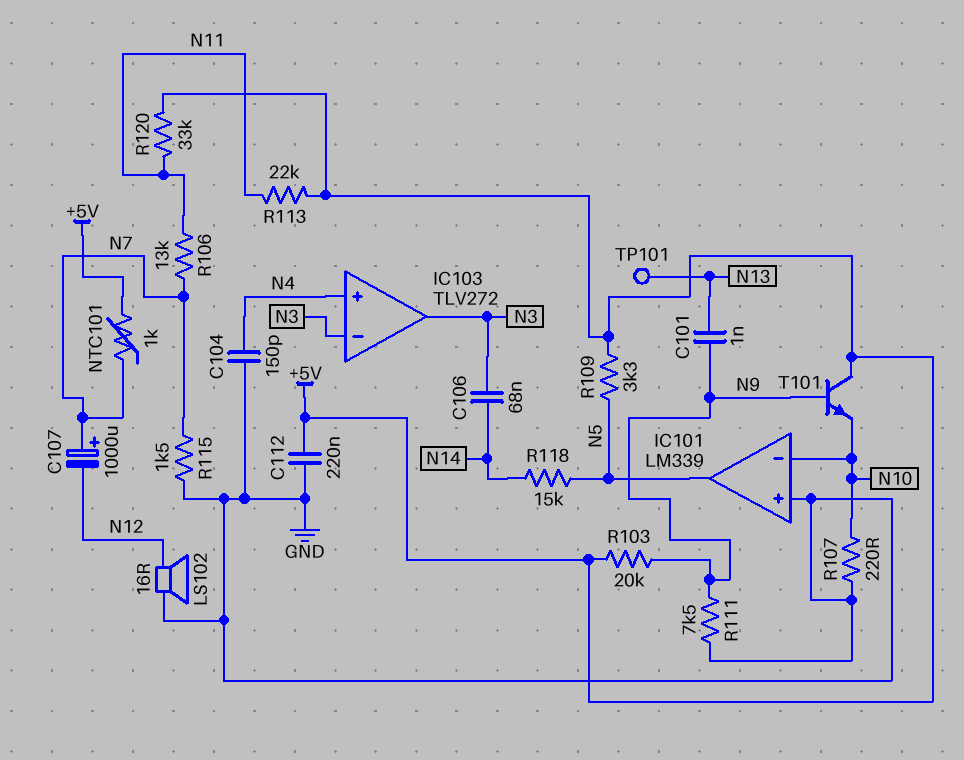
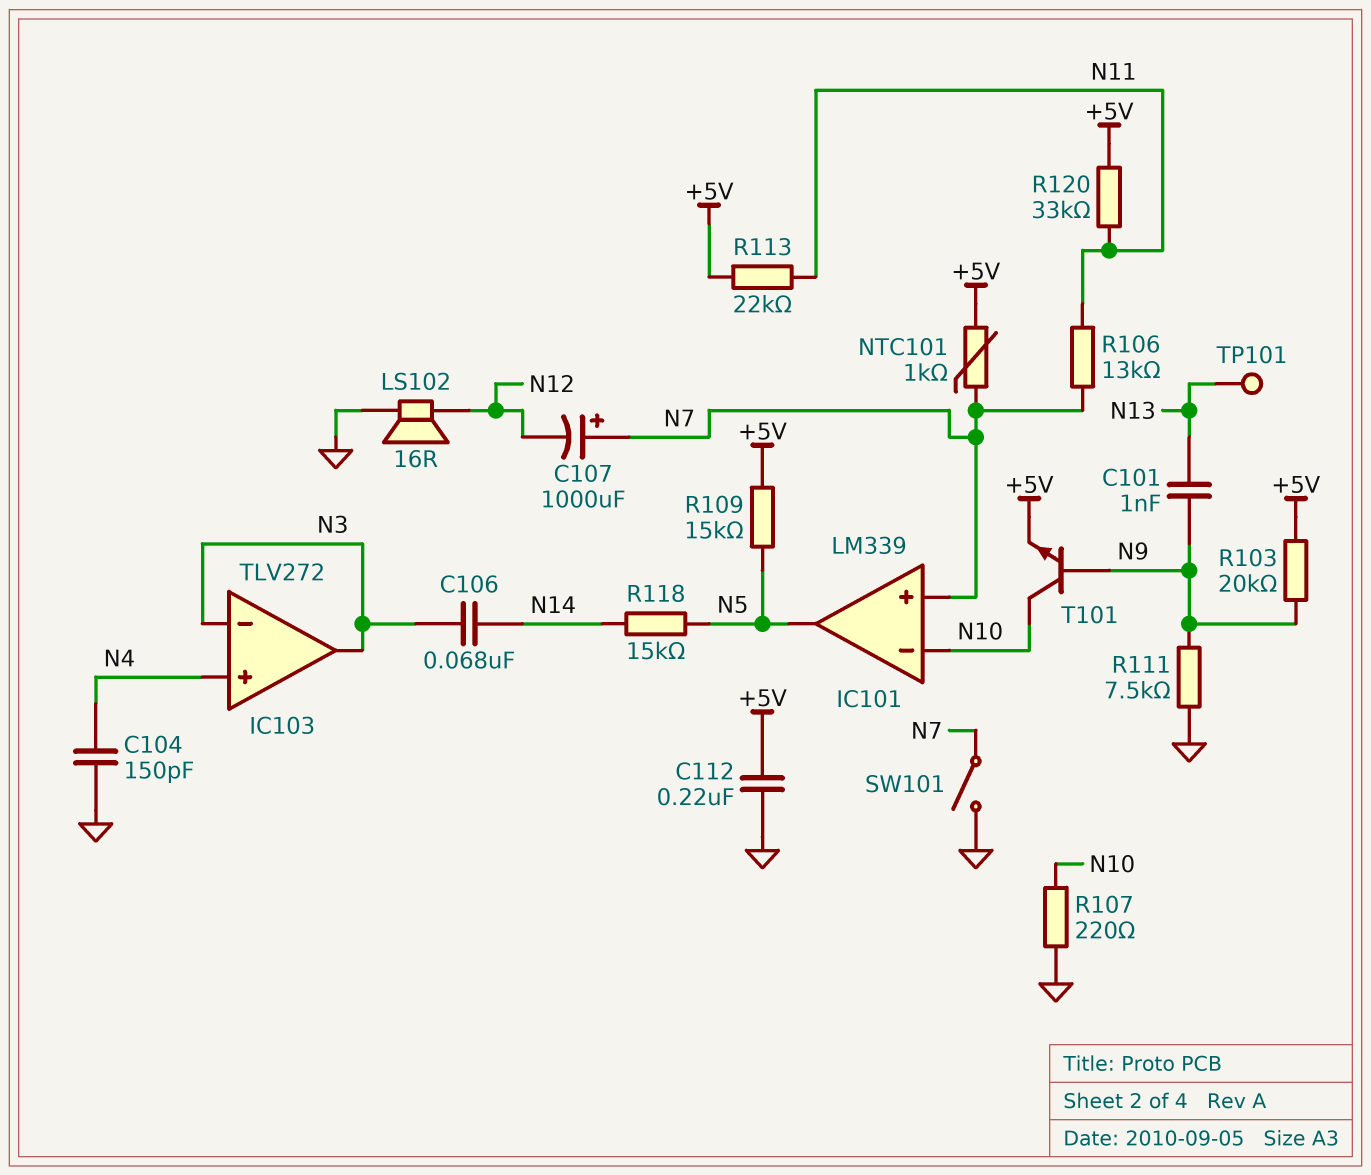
IC101 pin in+: GND -> N7
R109: 3.3k (+5V, N5) -> 15k (+5V, N5)
R115: 1.5k (GND, N7) -> none
SW101: none -> switch (GND, N7)
T101: NPN (B N9, C +5V, E N10) -> NPN (B N9, C N10, E +5V)

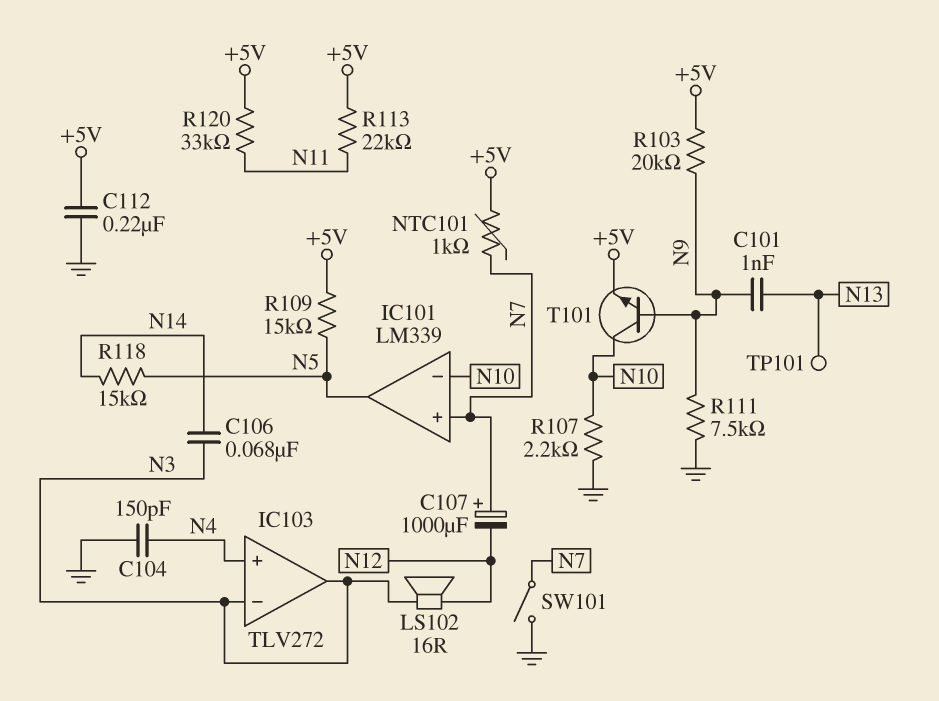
LS102: speaker 16R (GND, N12) -> speaker 16R (N3, N12)
R106: 13k (N7, N11) -> none
R107: 220 (GND, N10) -> 2.2k (GND, N10)

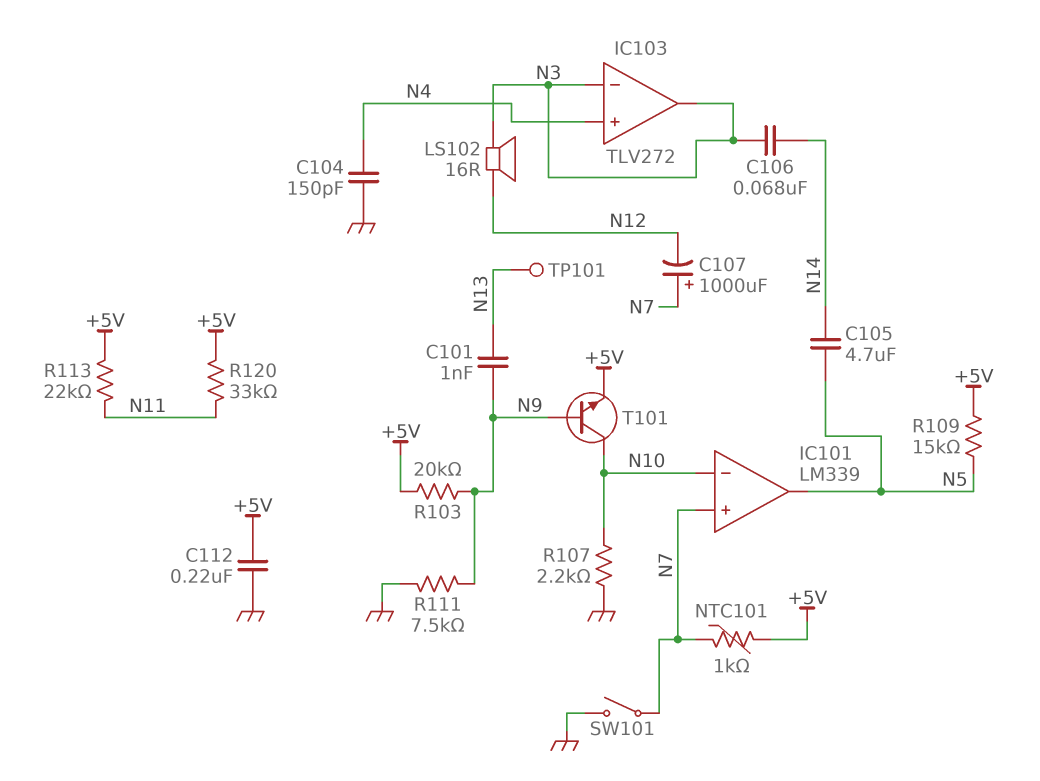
C105: none -> 4.7uF (N5, N14)
R118: 15k (N5, N14) -> none

